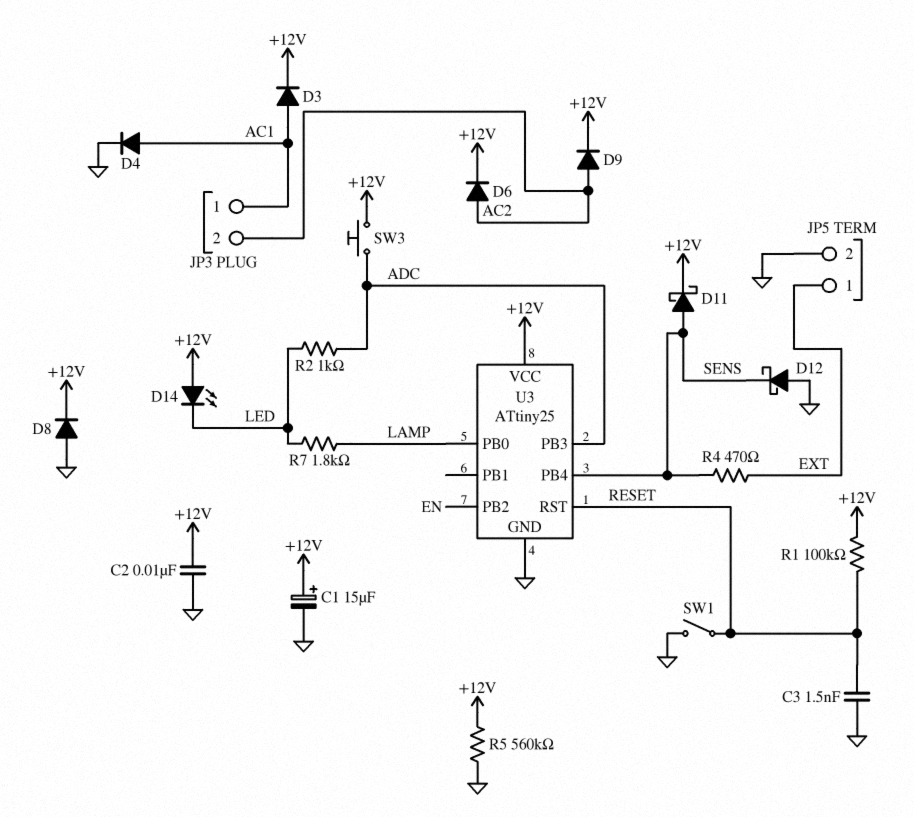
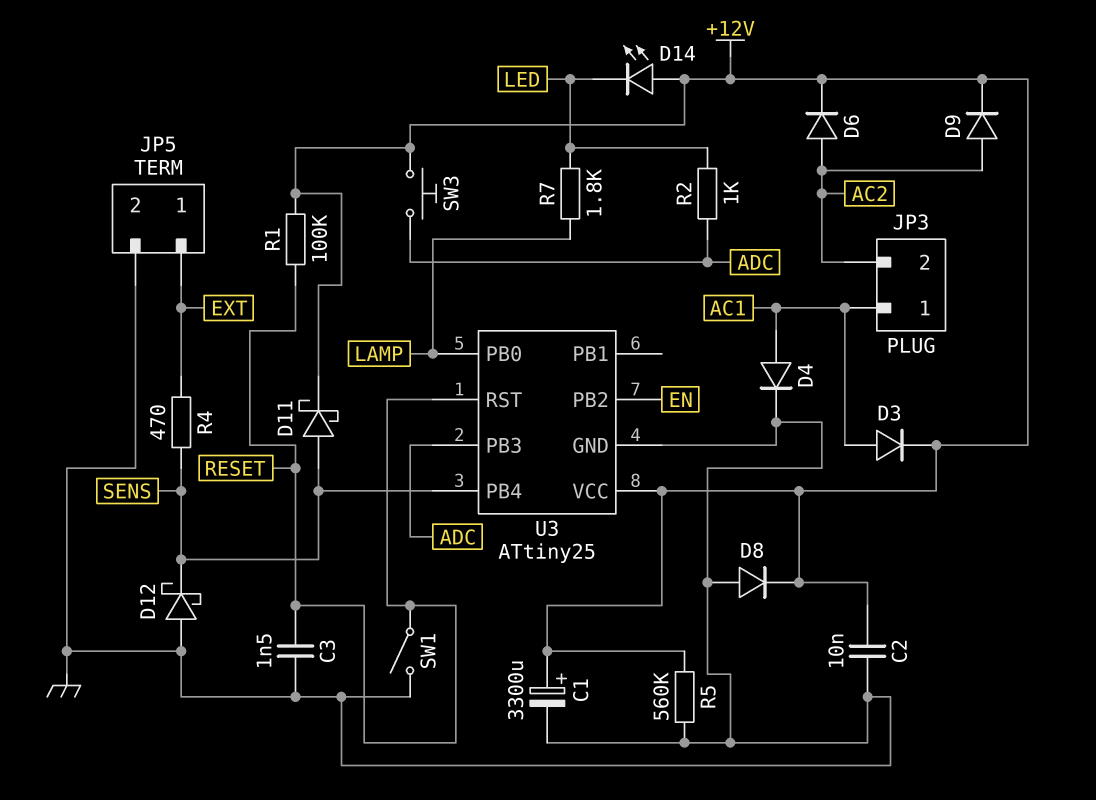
C1: 15uF (plus +12V, minus GND) -> 3300uF (plus +12V, minus GND)

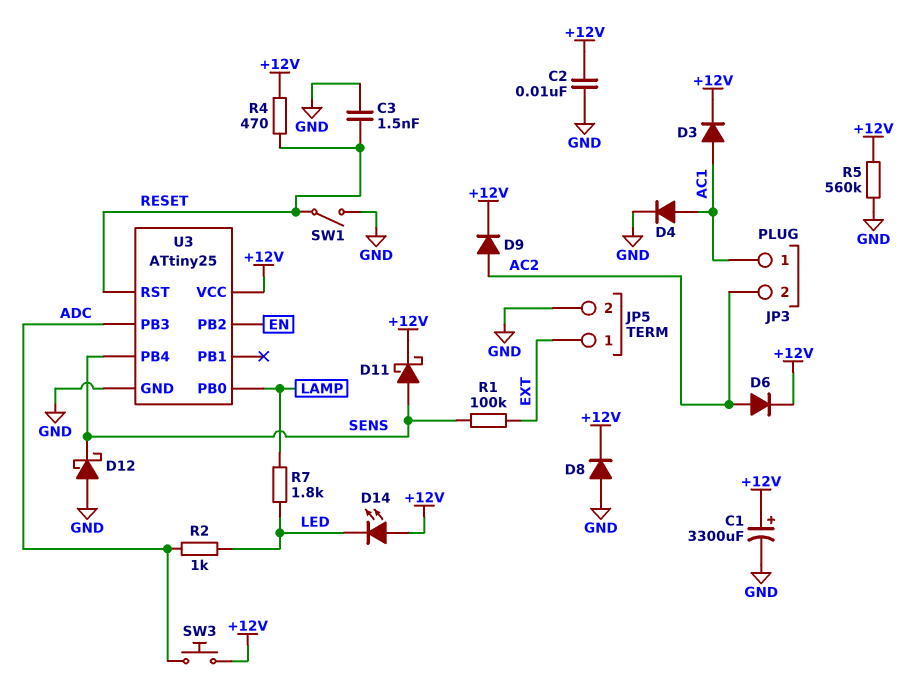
R1: 100k (+12V, RESET) -> 100k (EXT, SENS)
R4: 470 (EXT, SENS) -> 470 (+12V, RESET)

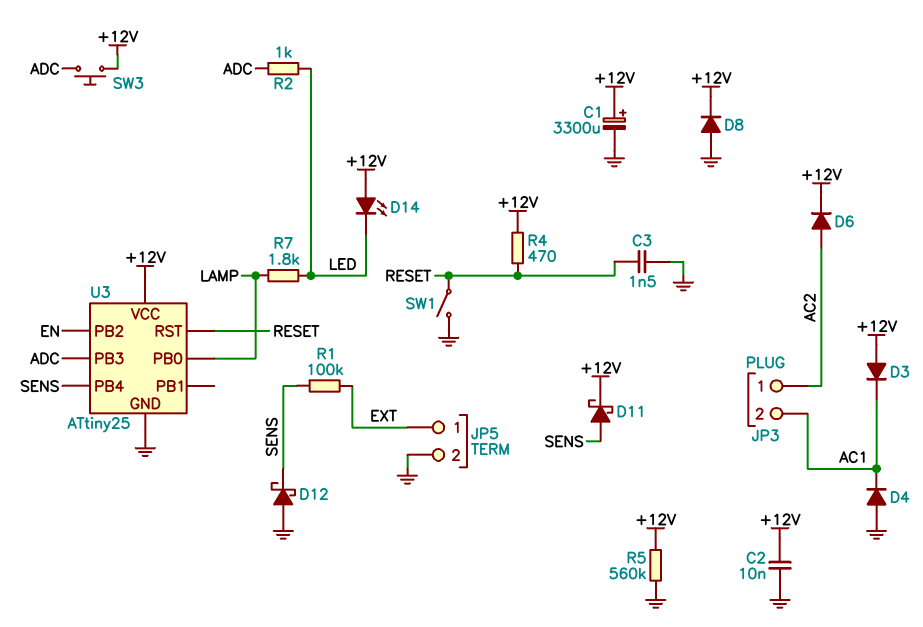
D3: diode (A AC1, K +12V) -> diode (A +12V, K AC1)
D4: diode (A AC1, K GND) -> diode (A GND, K AC1)
D9: diode (A AC2, K +12V) -> none
JP3 pin 1: AC1 -> AC2
JP3 pin 2: AC2 -> AC1

